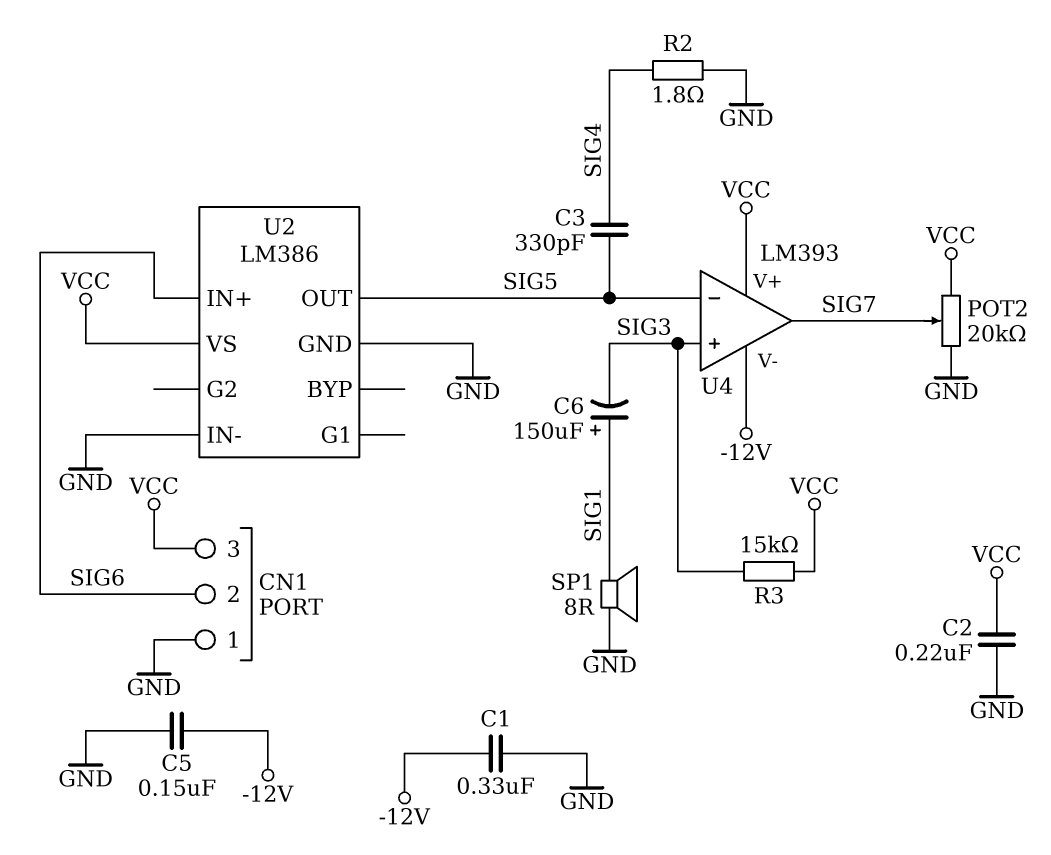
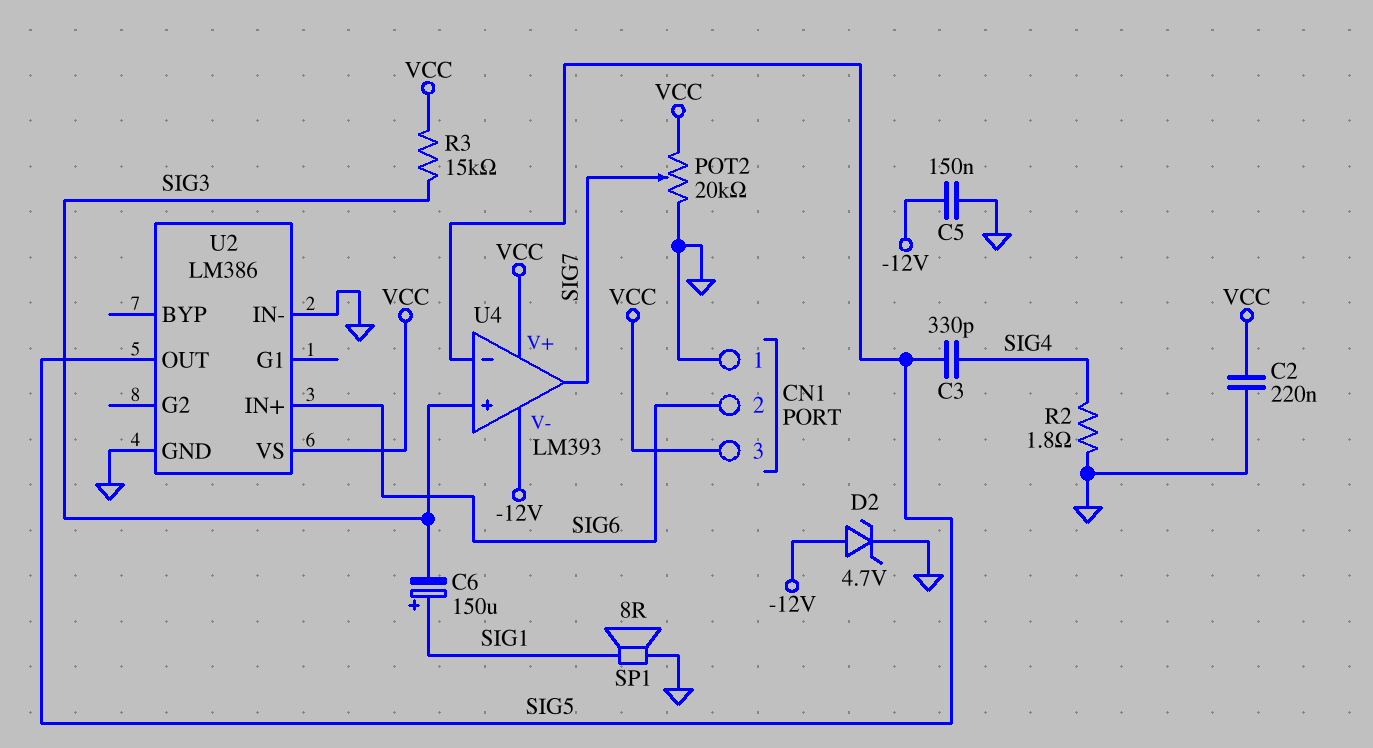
C1: 330nF (-12V, GND) -> none
D2: none -> zener 4.7V (A -12V, K GND)

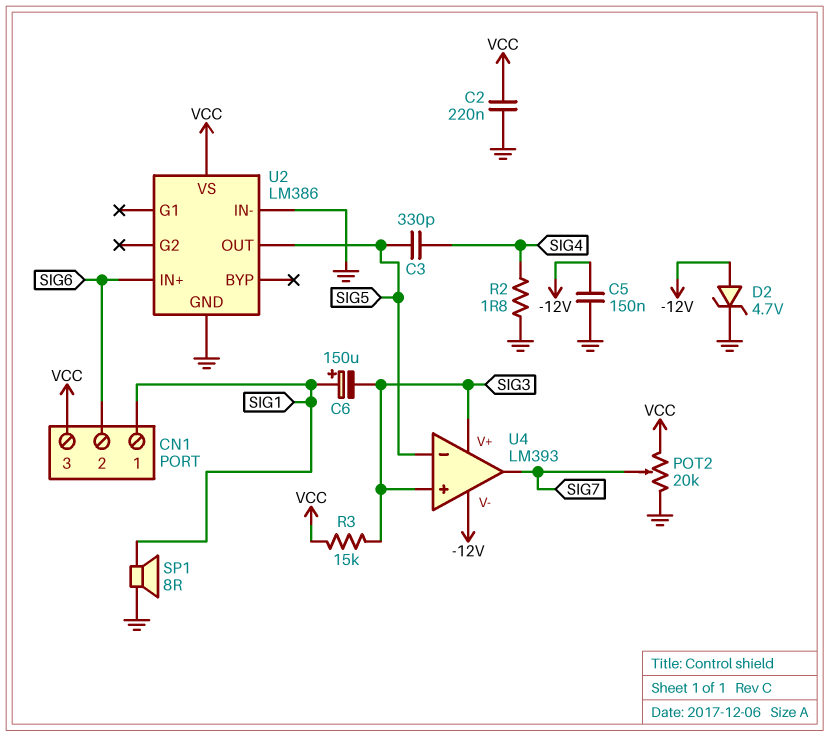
CN1 pin 1: GND -> SIG1
U4 pin V+: VCC -> SIG3

